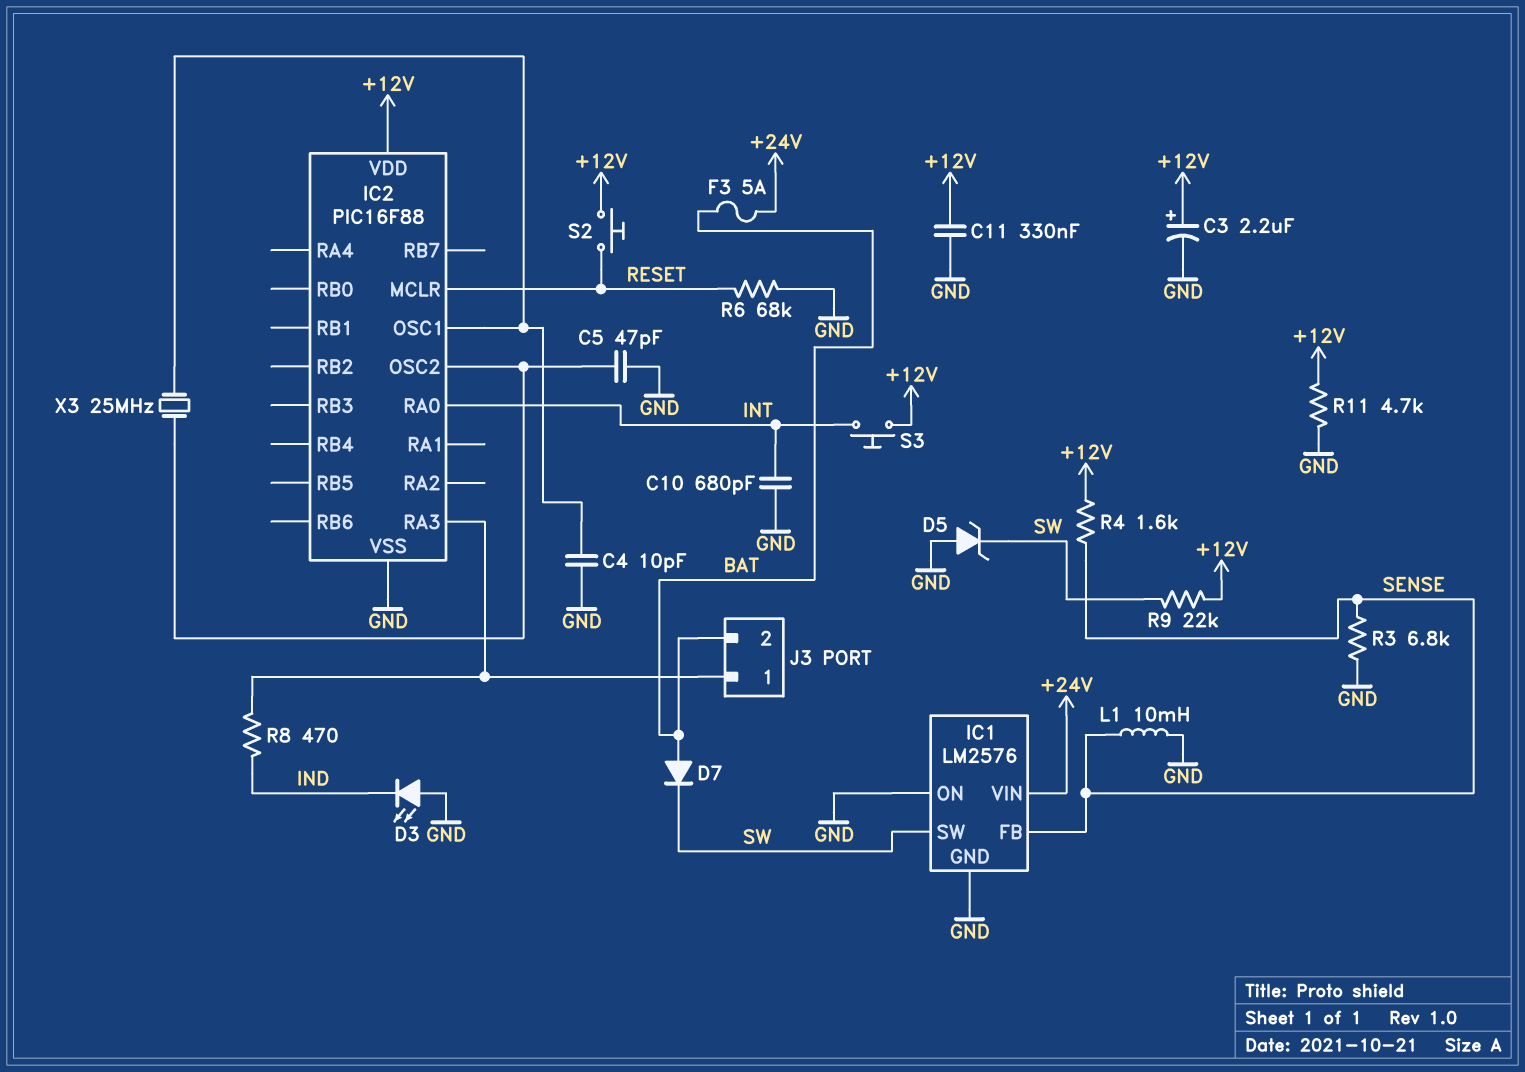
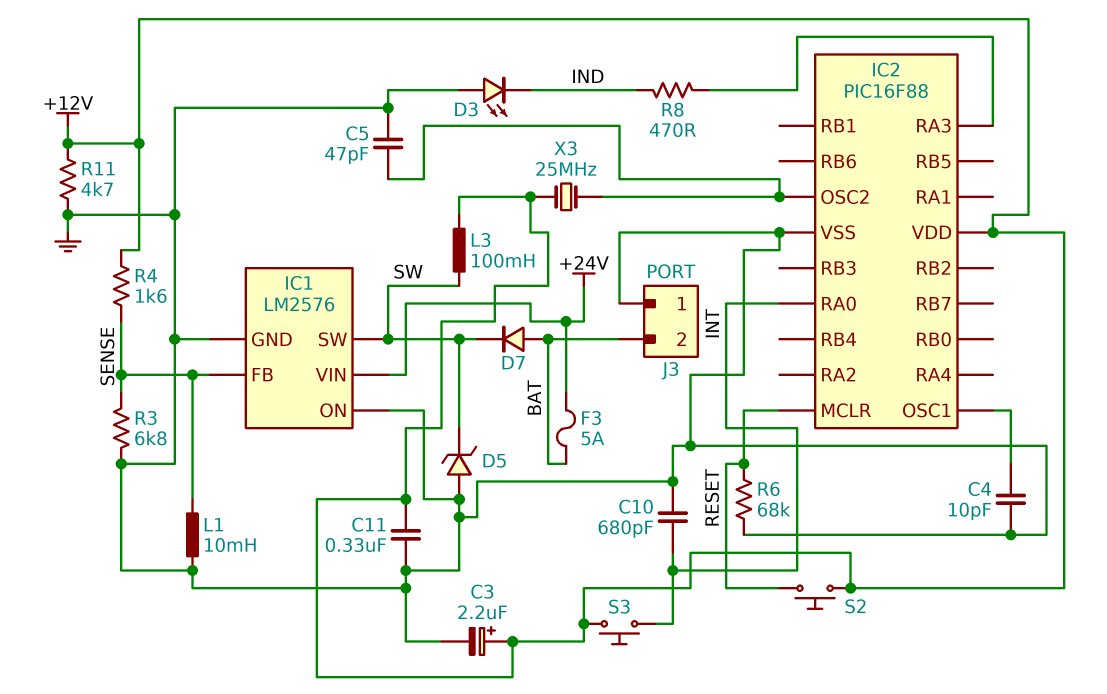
J3 pin 1: IC2/RA3 -> GND
L3: none -> 100mH (+12V, SW)
R9: 22k (+12V, SW) -> none
X3: 25MHz (IC2/OSC1, IC2/OSC2) -> 25MHz (+12V, IC2/OSC2)

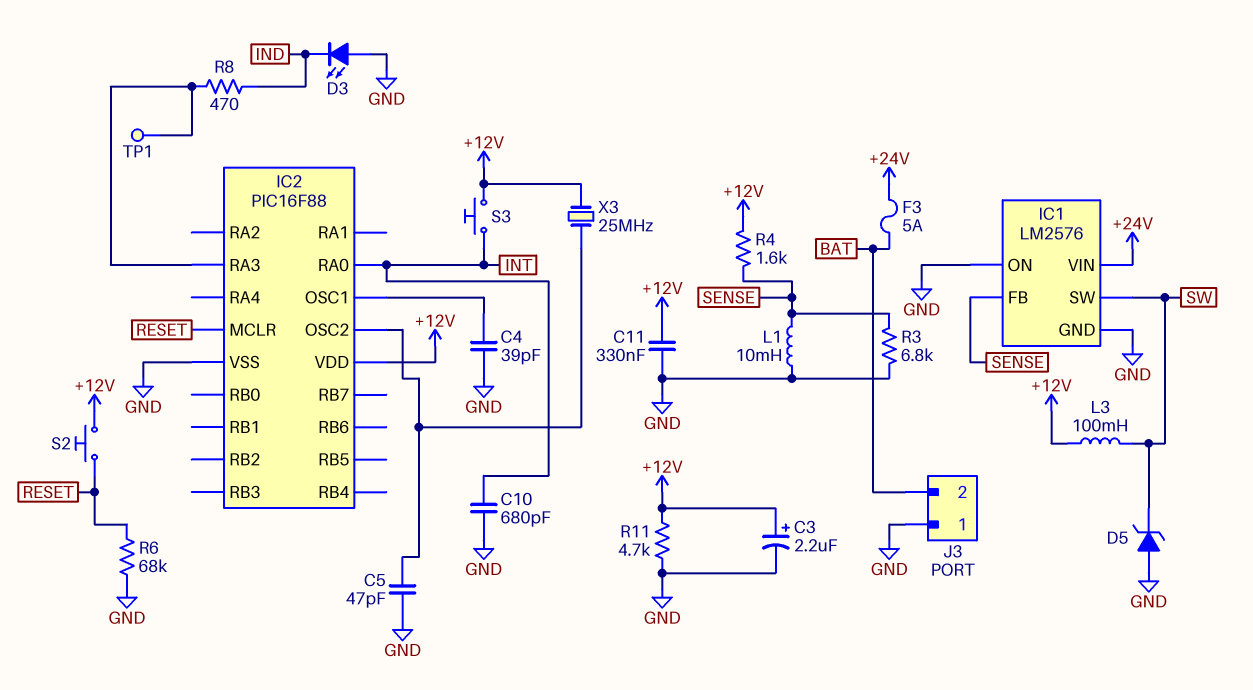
C4: 10pF (GND, IC2/OSC1) -> 39pF (GND, IC2/OSC1)
D7: diode (A BAT, K SW) -> none
TP1: none -> test point (IC2/RA3)

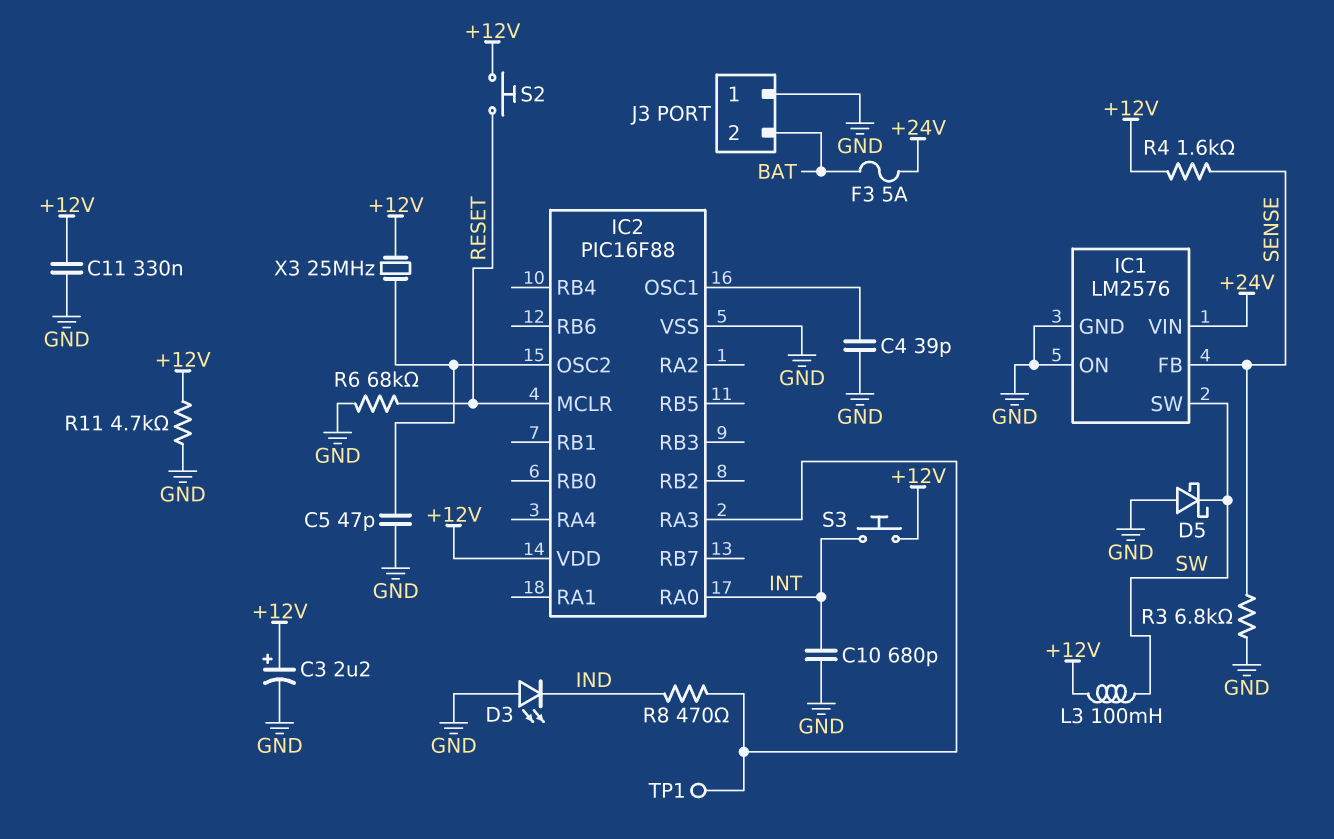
D5: zener (A GND, K SW) -> schottky (A GND, K SW)
L1: 10mH (GND, SENSE) -> none

